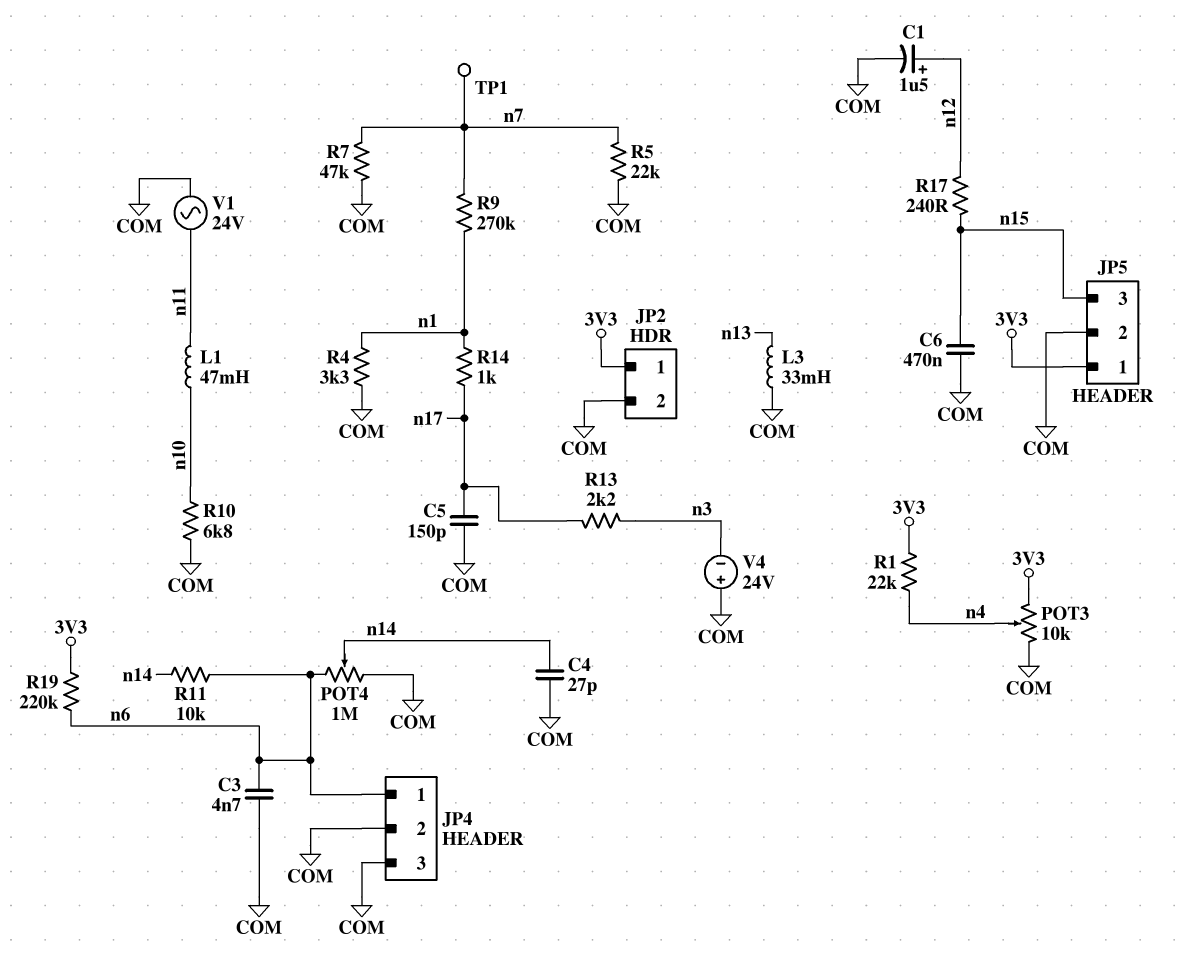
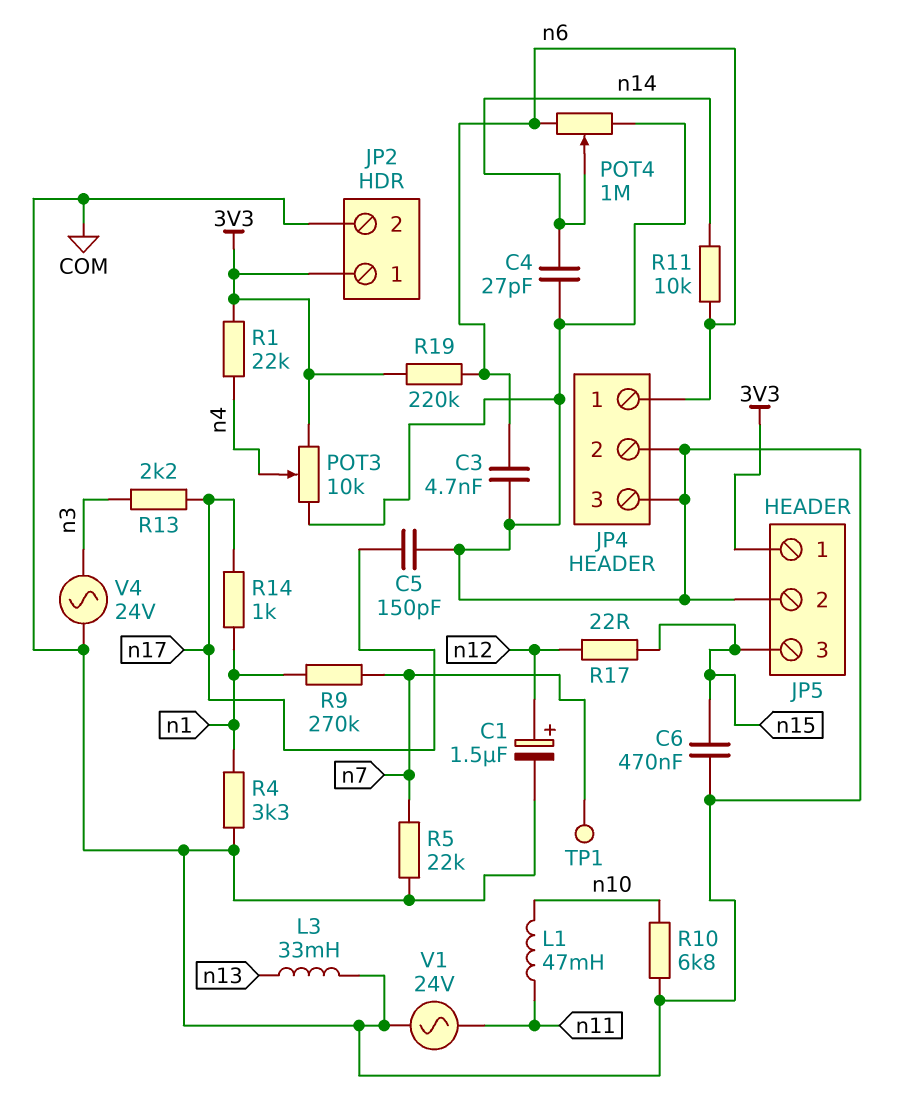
R7: 47k (COM, n7) -> none
R17: 240 (n12, n15) -> 22 (n12, n15)
V4: 24V (plus COM, minus n3) -> AC 24V (COM, n3)

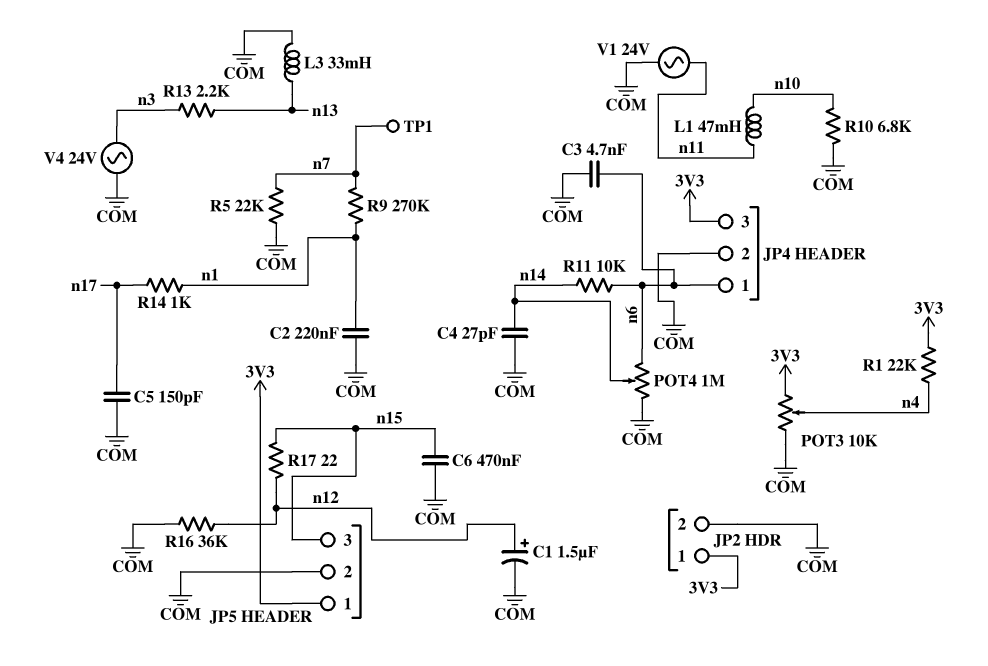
C2: none -> 220nF (COM, n1)
JP4 pin 3: COM -> 3V3
R4: 3.3k (COM, n1) -> none
R13: 2.2k (n3, n17) -> 2.2k (n3, n13)
R16: none -> 36k (COM, n12)
R19: 220k (3V3, n6) -> none

